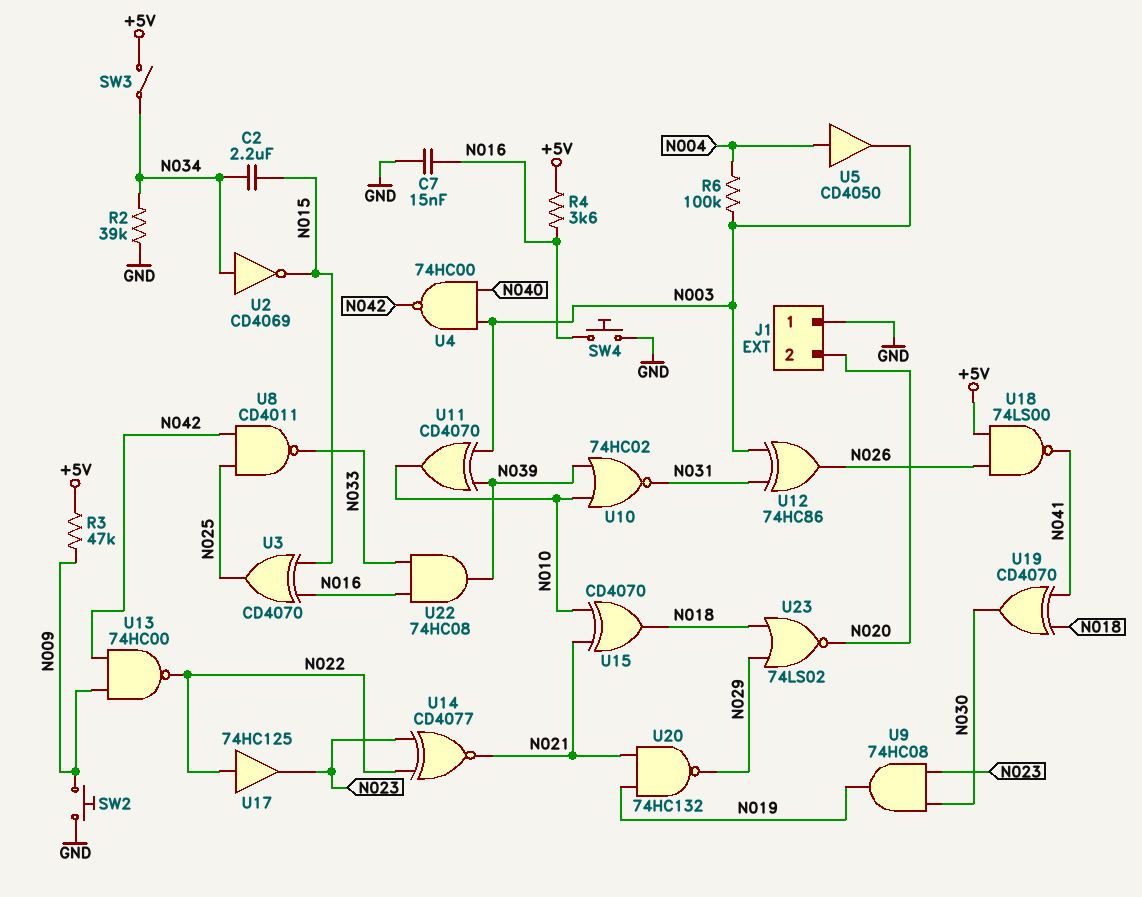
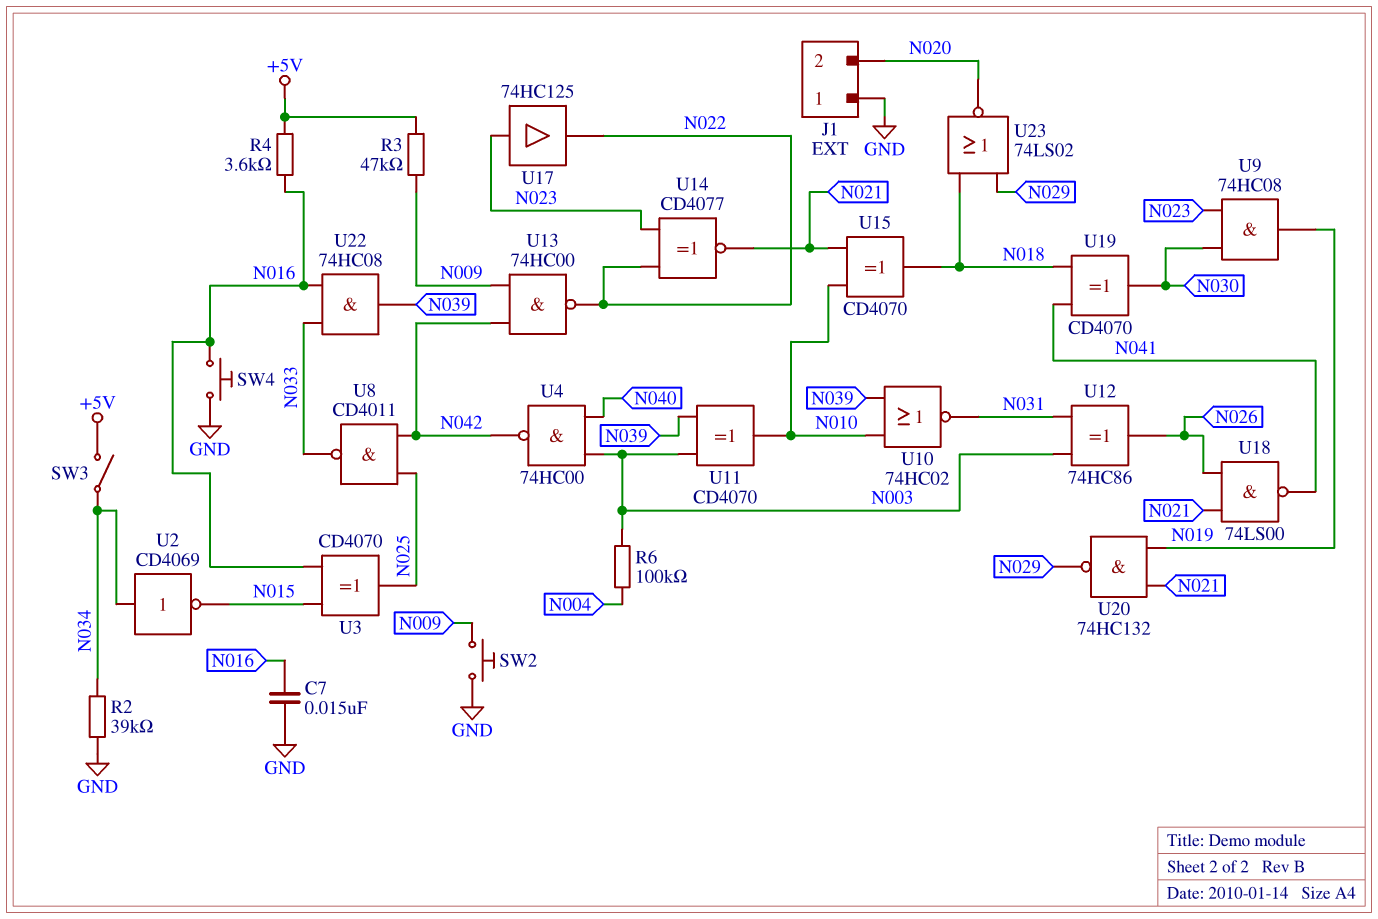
C2: 2.2uF (N015, N034) -> none
U5: buffer CD4050 (in N004, out N003) -> none
U17: buffer 74HC125 (in N022, out N023) -> buffer 74HC125 (in N023, out N022)
U18: NAND 74LS00 (in +5V, in N026, out N041) -> NAND 74LS00 (in N021, in N026, out N041)

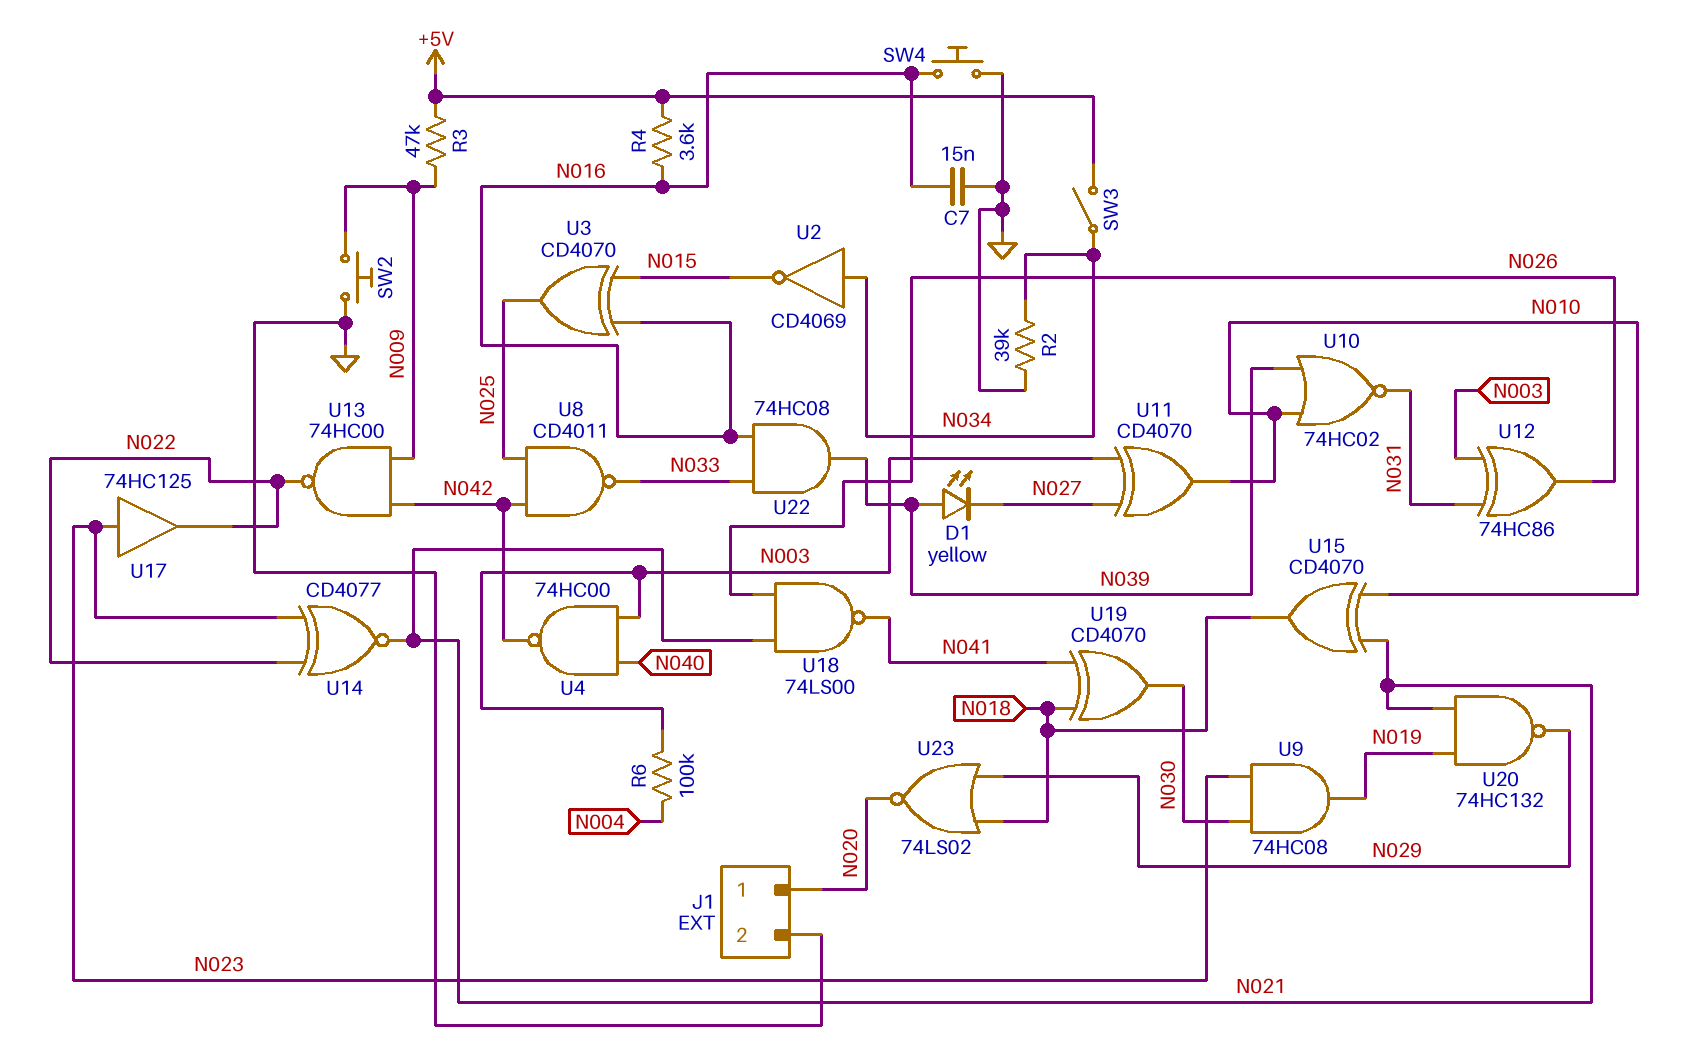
D1: none -> LED yellow (A N039, K N027)
J1 pin 1: GND -> N020
J1 pin 2: N020 -> GND
U11: XOR CD4070 (in N003, in N039, out N010) -> XOR CD4070 (in N003, in N027, out N010)

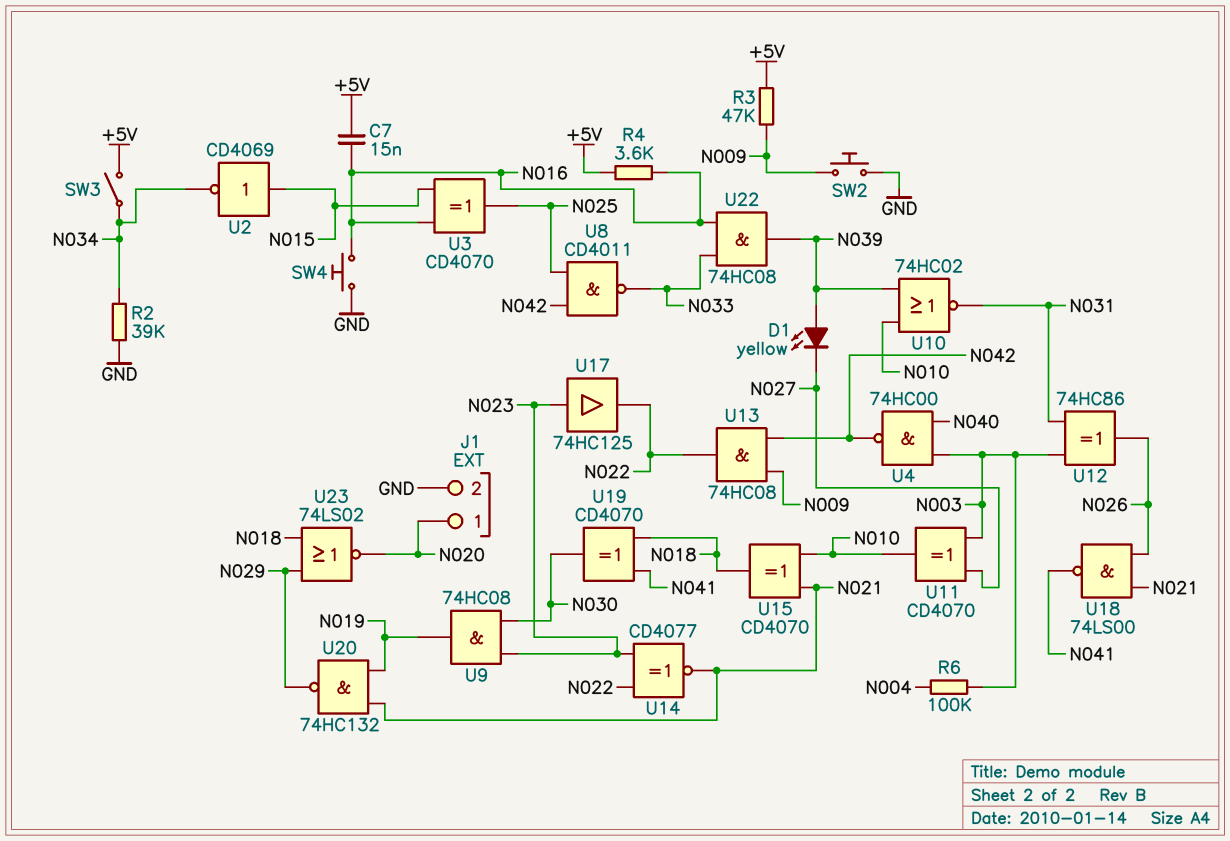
C7: 15nF (GND, N016) -> 15nF (+5V, N016)
U2: NOT CD4069 (in N034, out N015) -> NOT CD4069 (in N015, out N034)
U13: NAND 74HC00 (in N009, in N042, out N022) -> AND 74HC08 (in N009, in N042, out N022)

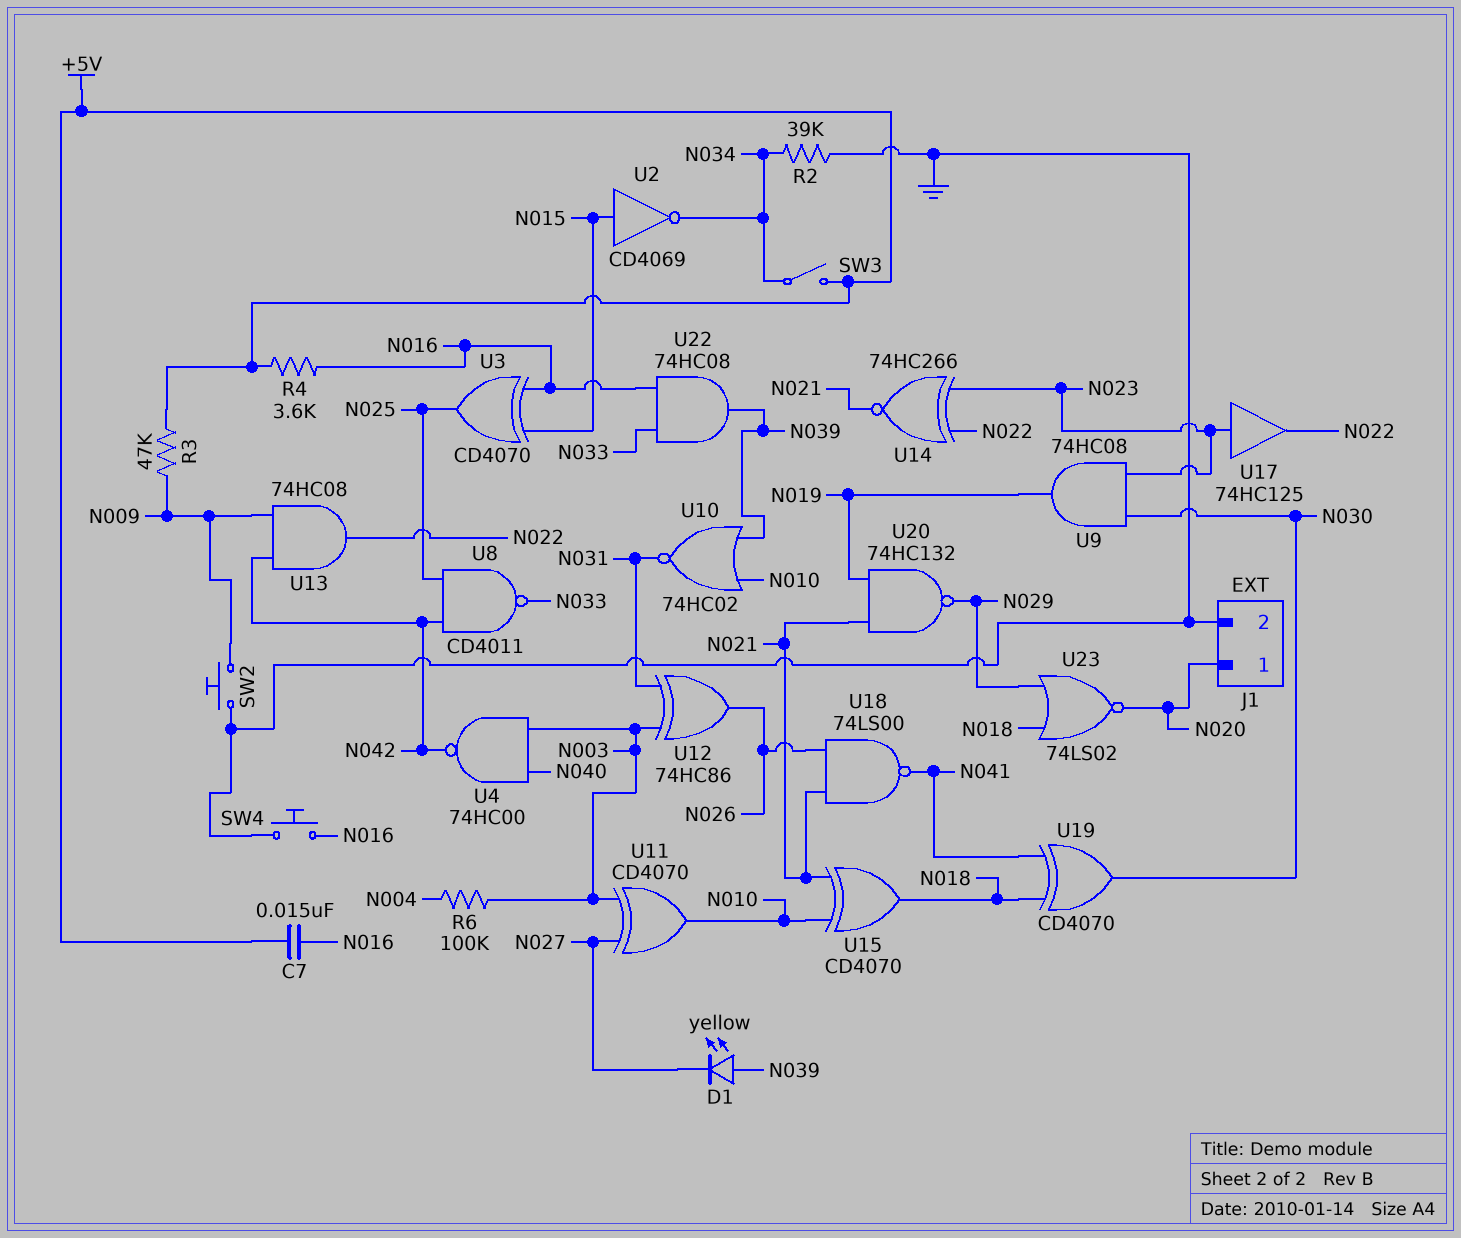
U14: XNOR CD4077 (in N022, in N023, out N021) -> XNOR 74HC266 (in N022, in N023, out N021)

